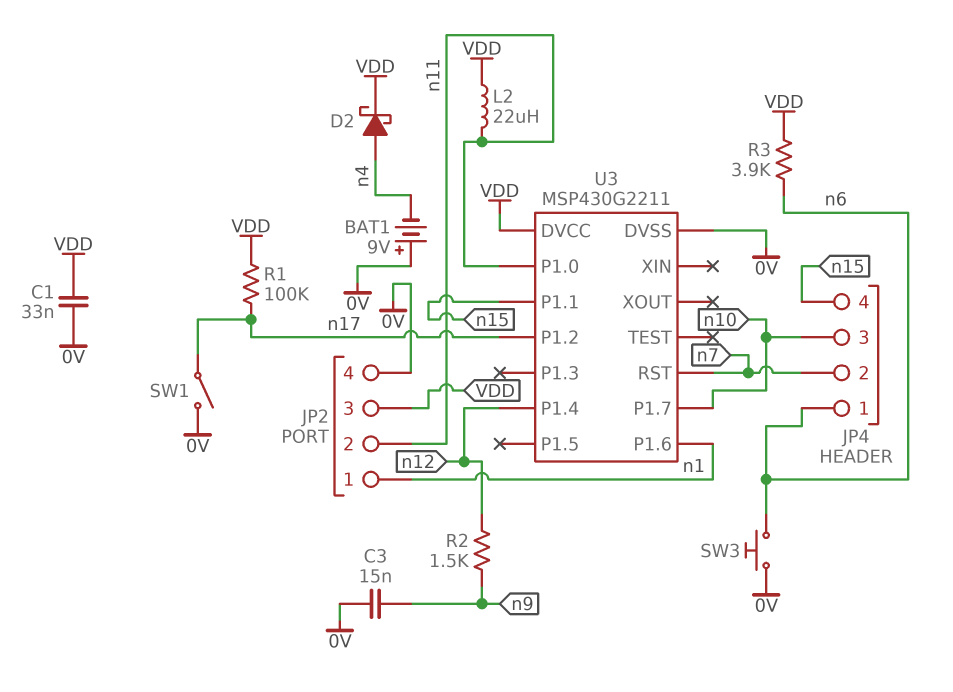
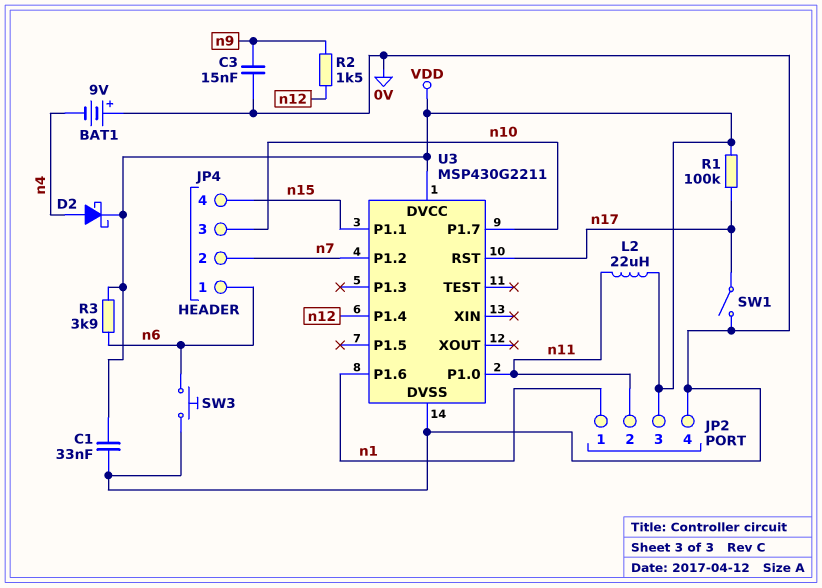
U3 pin P1.2: n17 -> n7
U3 pin RST: n7 -> n17

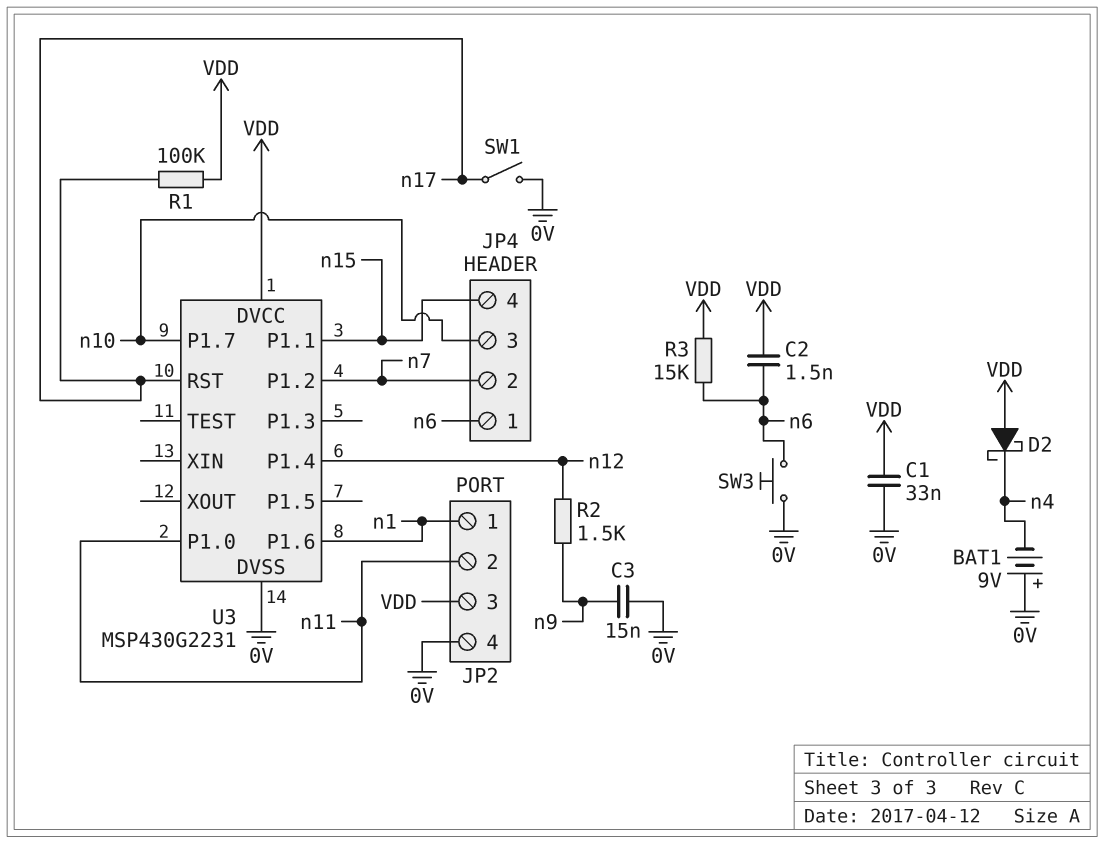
C2: none -> 1.5nF (VDD, n6)
D2: schottky (A n4, K VDD) -> schottky (A VDD, K n4)
L2: 22uH (VDD, n11) -> none
R3: 3.9k (VDD, n6) -> 15k (VDD, n6)
U3: MSP430G2211 -> MSP430G2231

